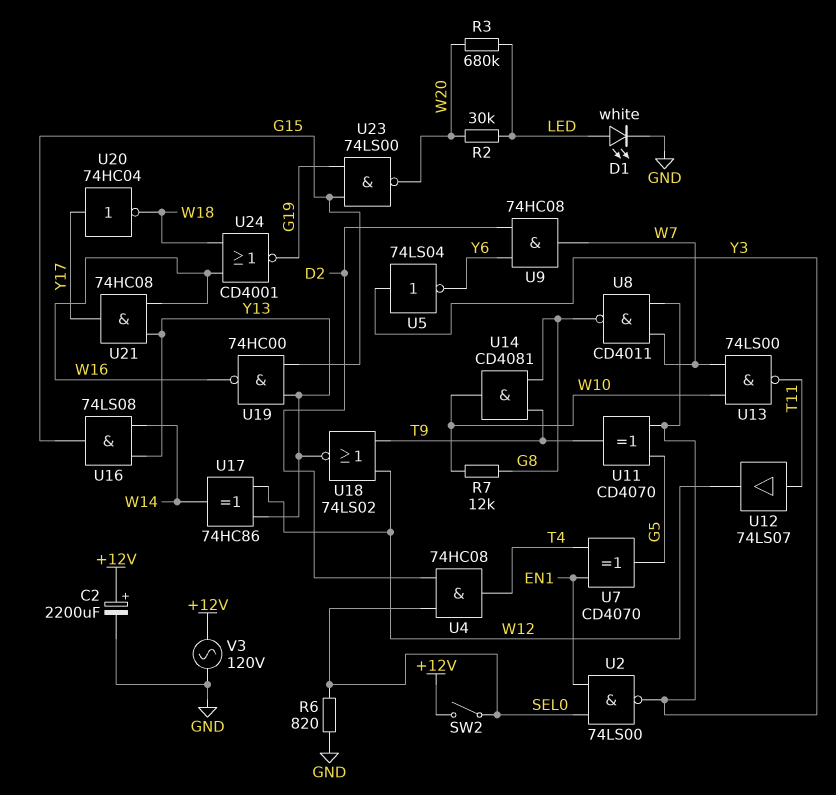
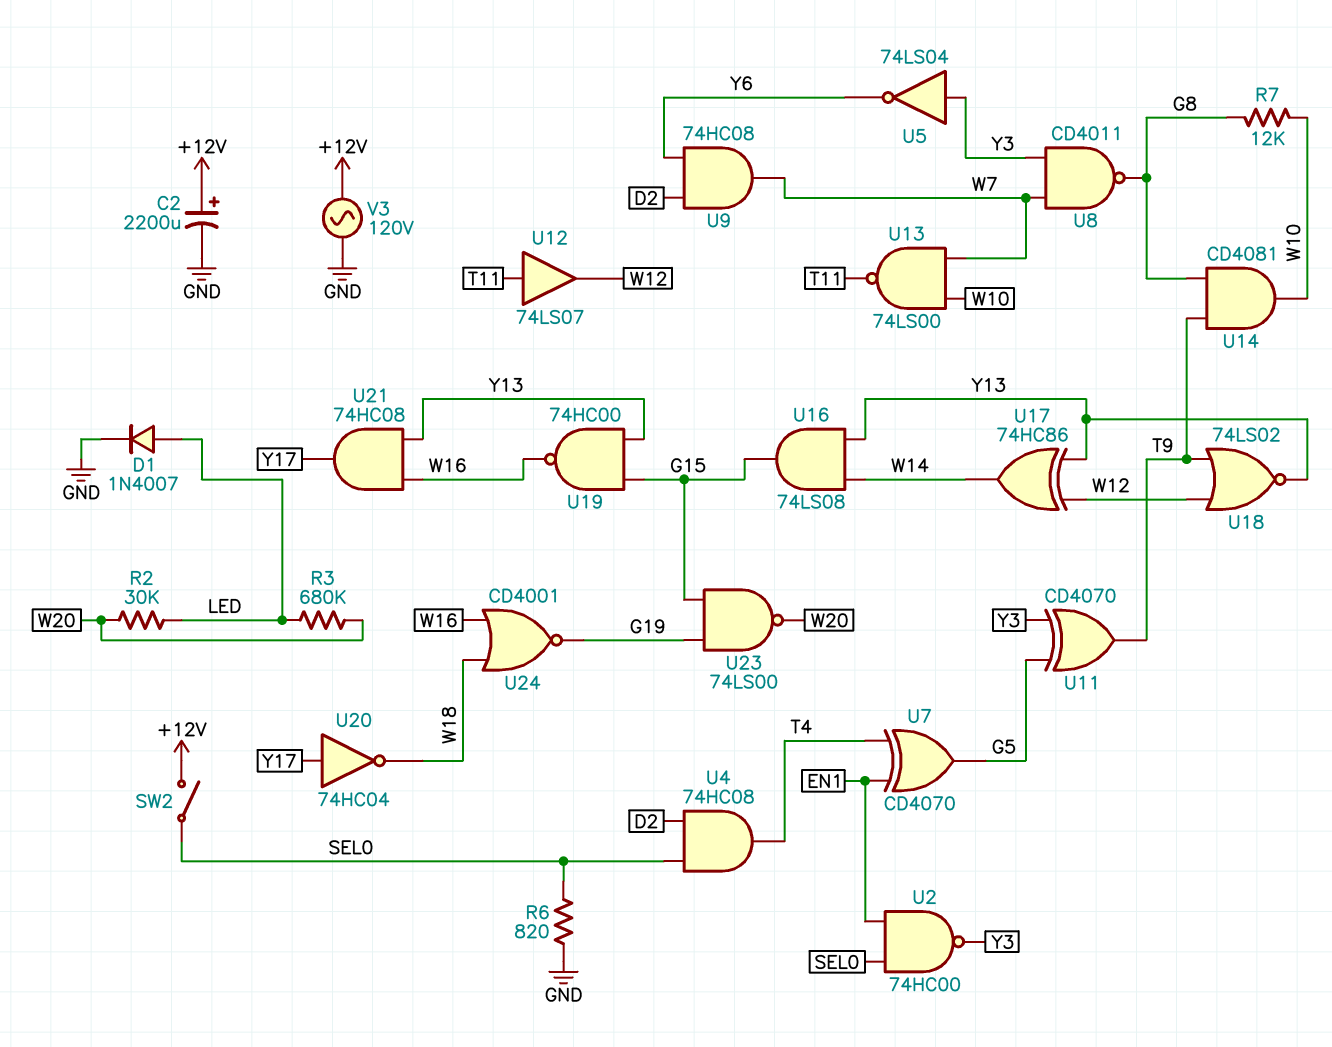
D1: LED white (A LED, K GND) -> diode 1N4007 (A LED, K GND)
U2: NAND 74LS00 (in EN1, in SEL0, out Y3) -> NAND 74HC00 (in EN1, in SEL0, out Y3)

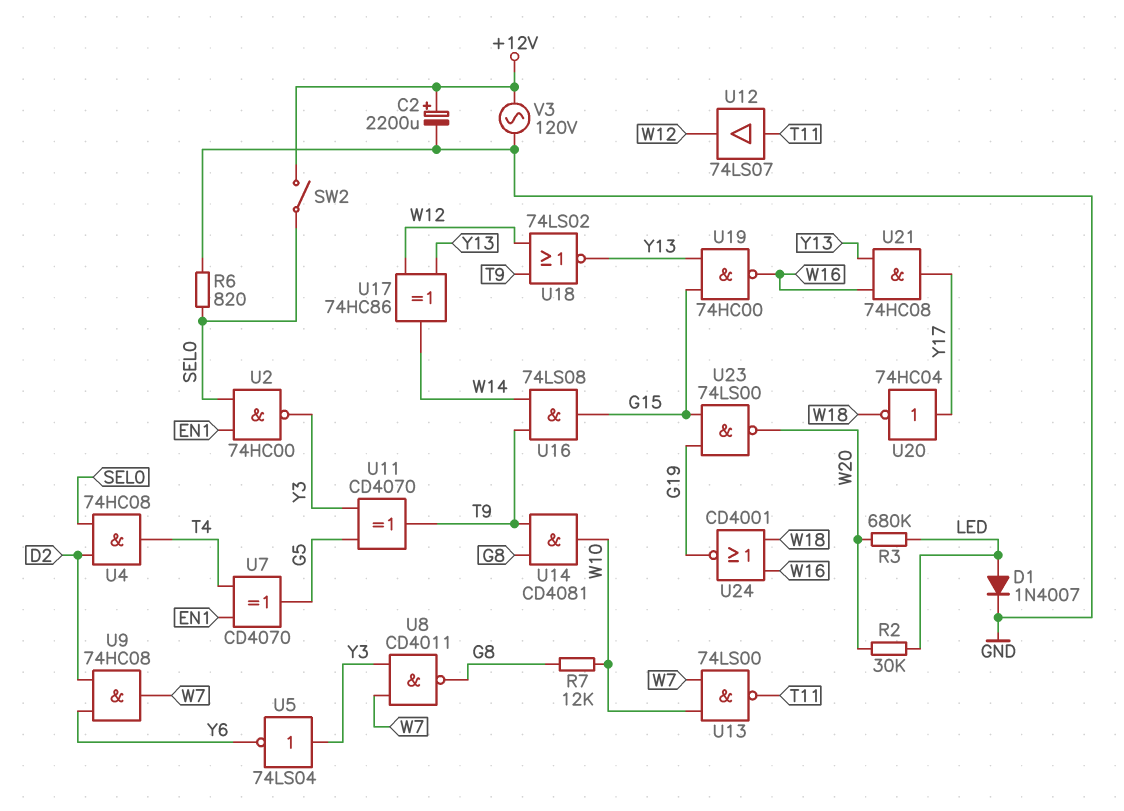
U16: AND 74LS08 (in W14, in Y13, out G15) -> AND 74LS08 (in T9, in W14, out G15)

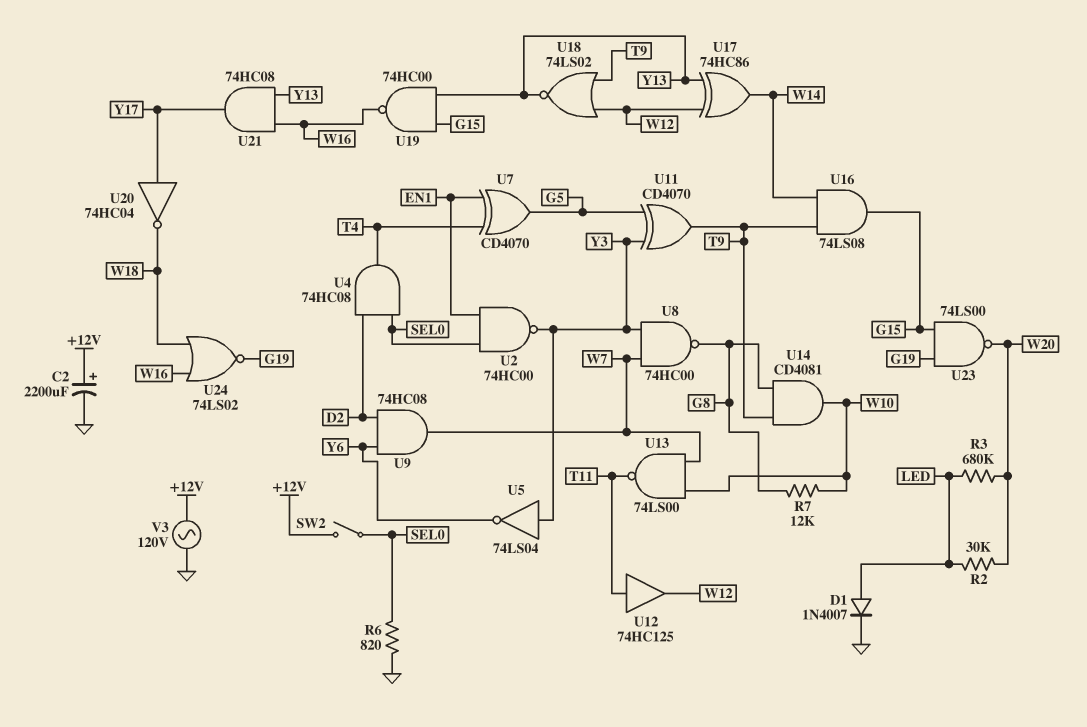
U8: NAND CD4011 (in W7, in Y3, out G8) -> NAND 74HC00 (in W7, in Y3, out G8)
U12: buffer 74LS07 (in T11, out W12) -> buffer 74HC125 (in T11, out W12)
U24: NOR CD4001 (in W16, in W18, out G19) -> NOR 74LS02 (in W16, in W18, out G19)

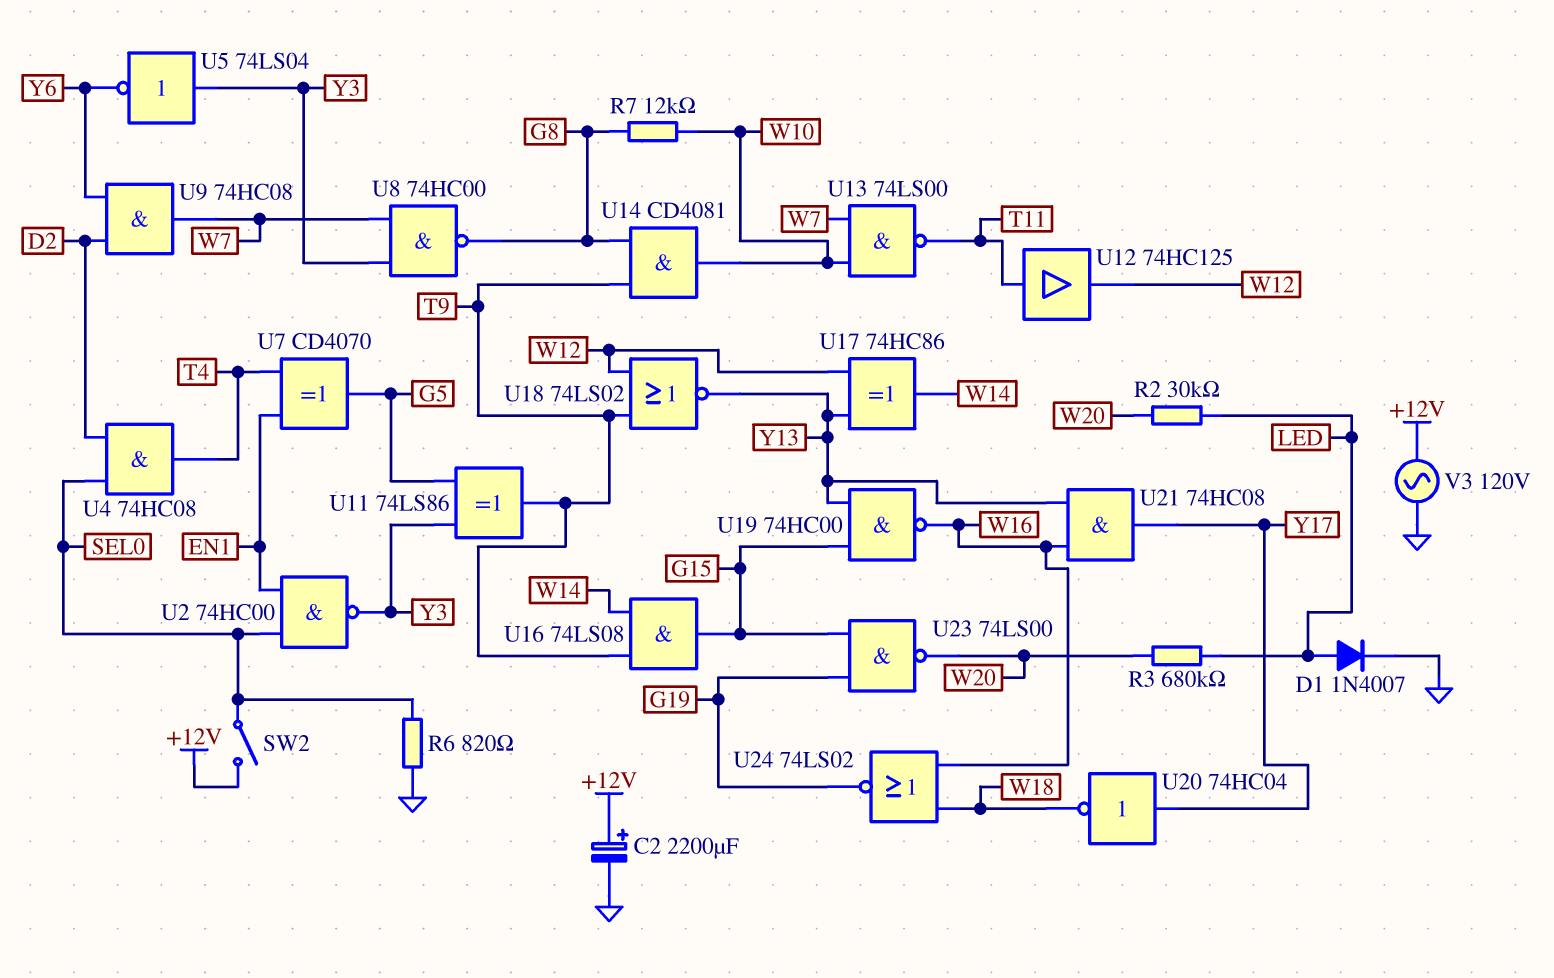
U11: XOR CD4070 (in G5, in Y3, out T9) -> XOR 74LS86 (in G5, in Y3, out T9)

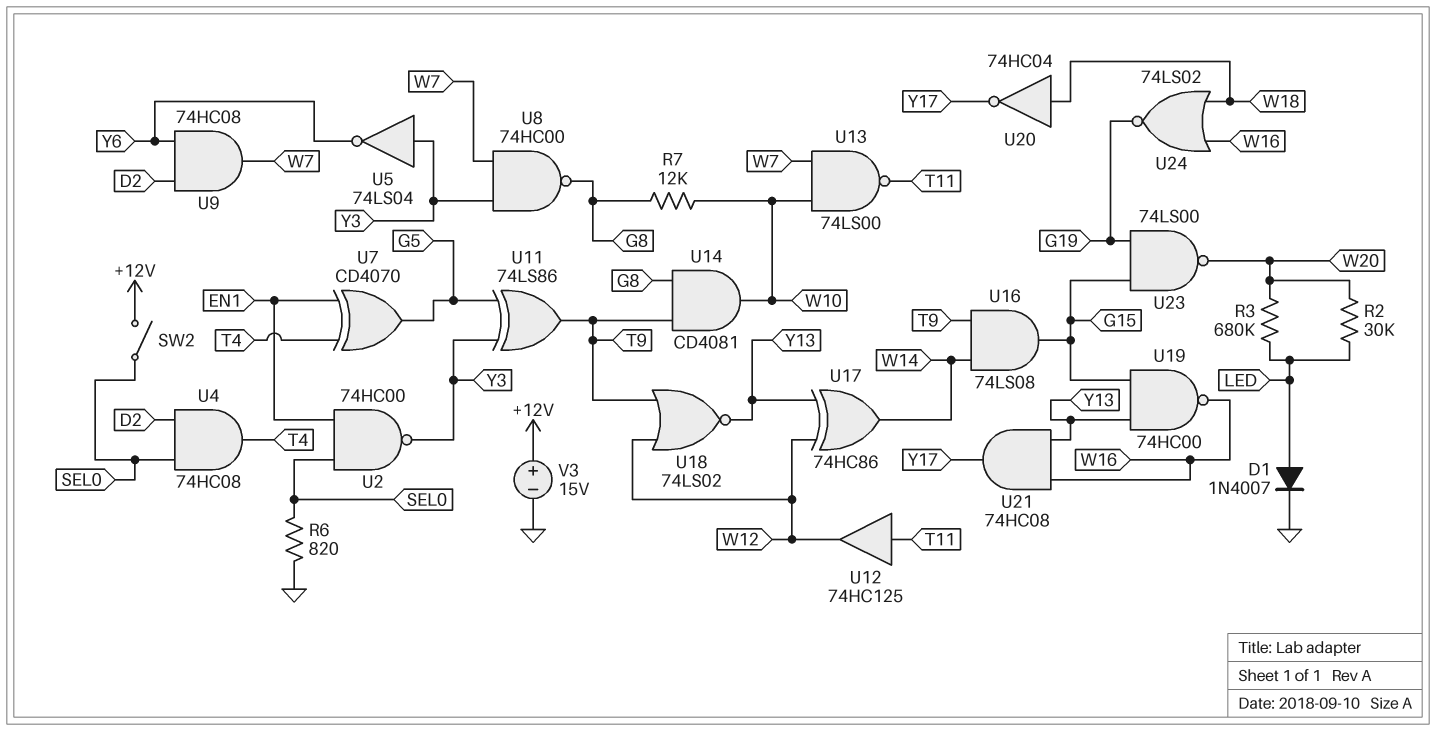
C2: 2200uF (plus +12V, minus GND) -> none
U20: NOT 74HC04 (in Y17, out W18) -> NOT 74HC04 (in W18, out Y17)
V3: AC 120V (+12V, GND) -> 15V (plus +12V, minus GND)

